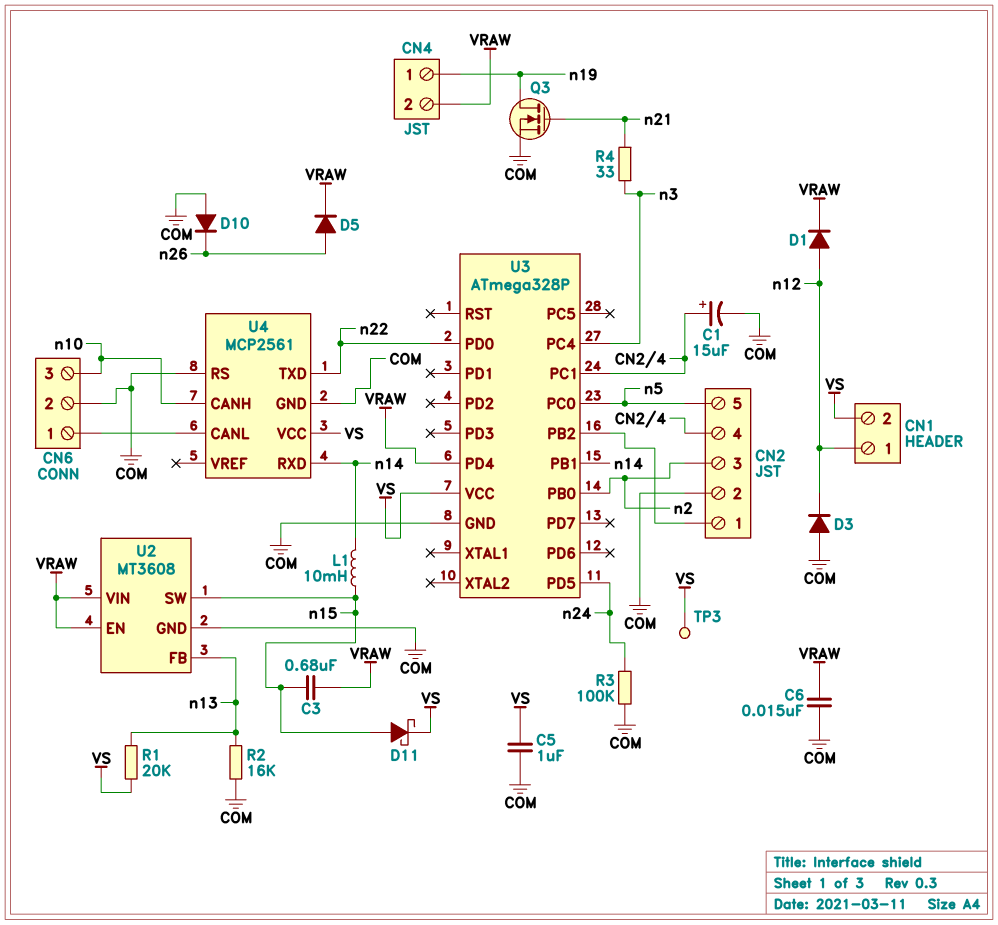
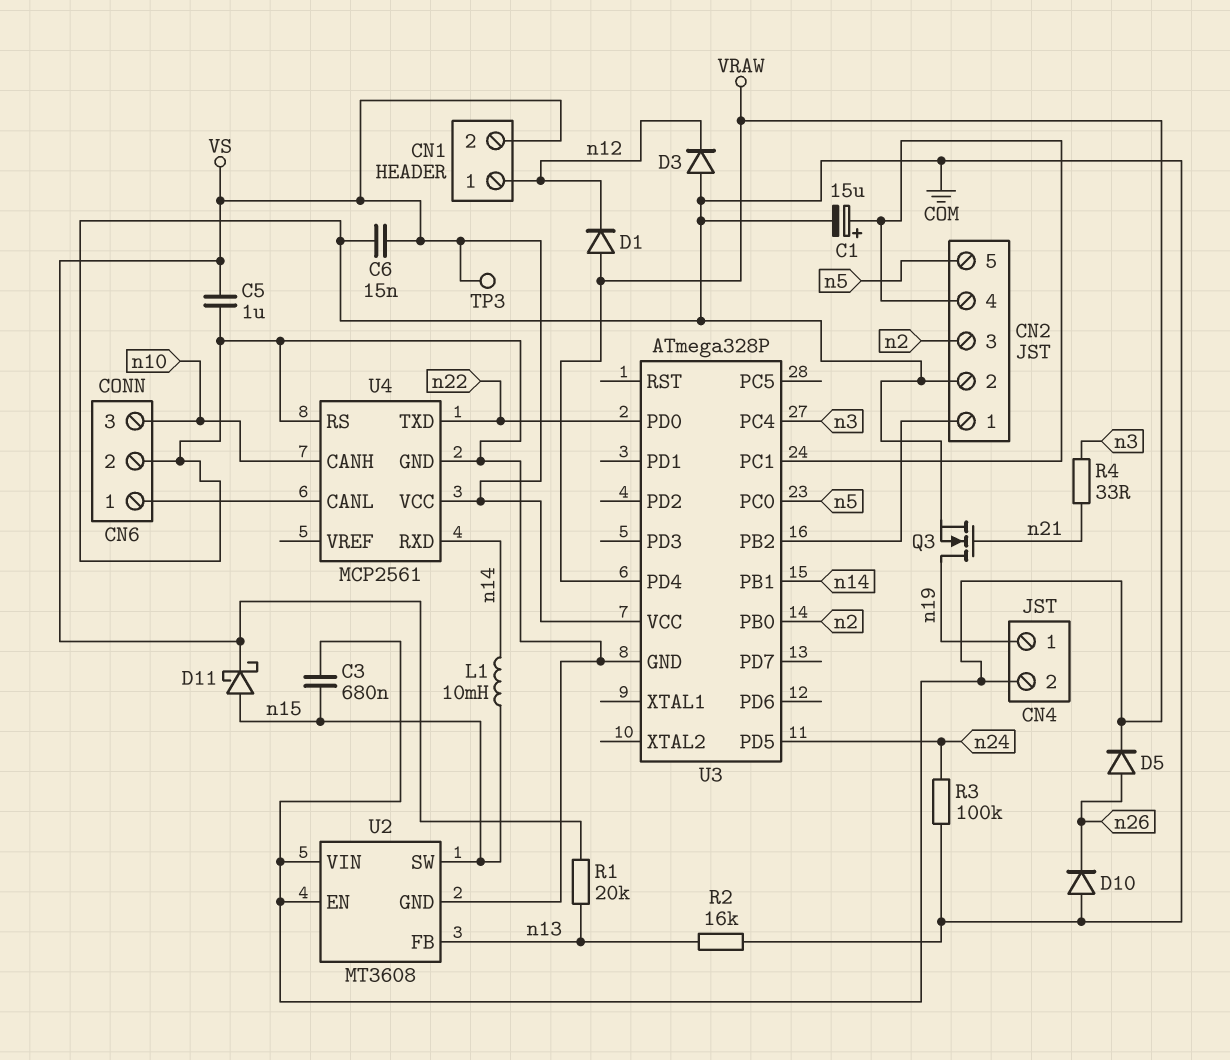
C6: 15nF (COM, VRAW) -> 15nF (COM, VS)
D1: diode (A n12, K VRAW) -> diode (A VRAW, K n12)

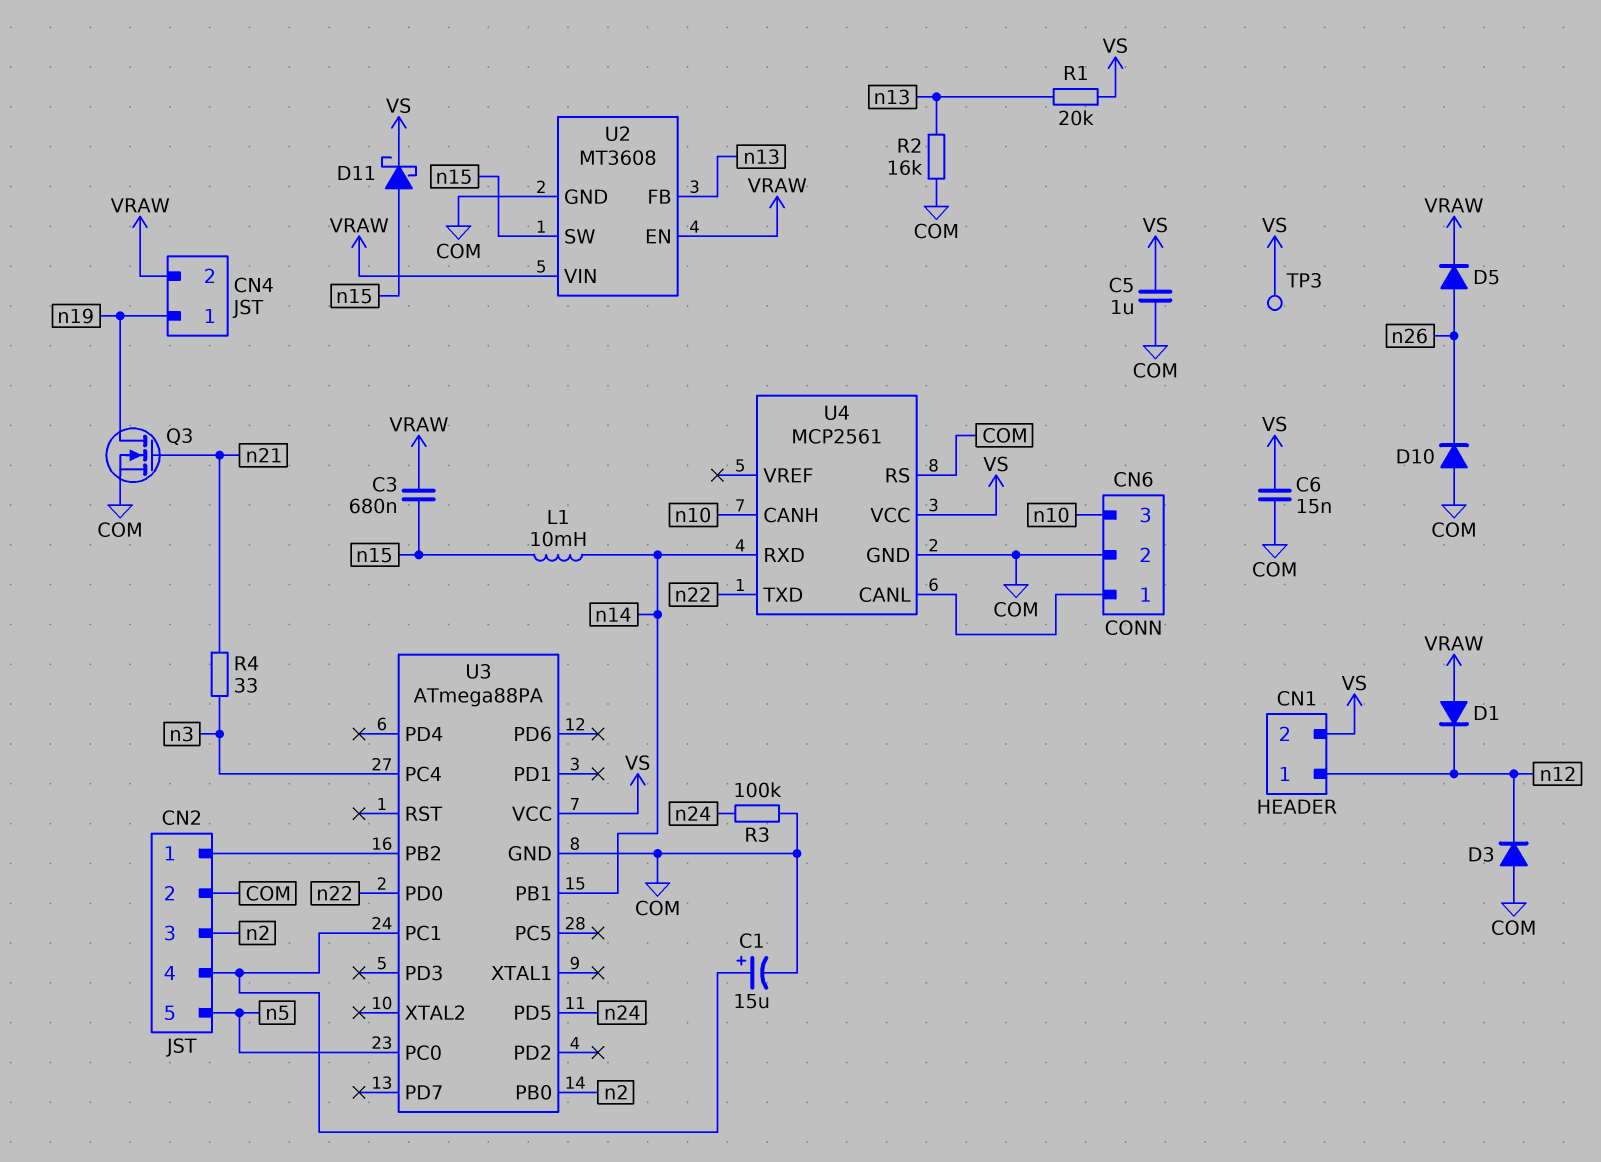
U3: ATmega328P -> ATmega88PA
U3 pin PD4: VRAW -> none

